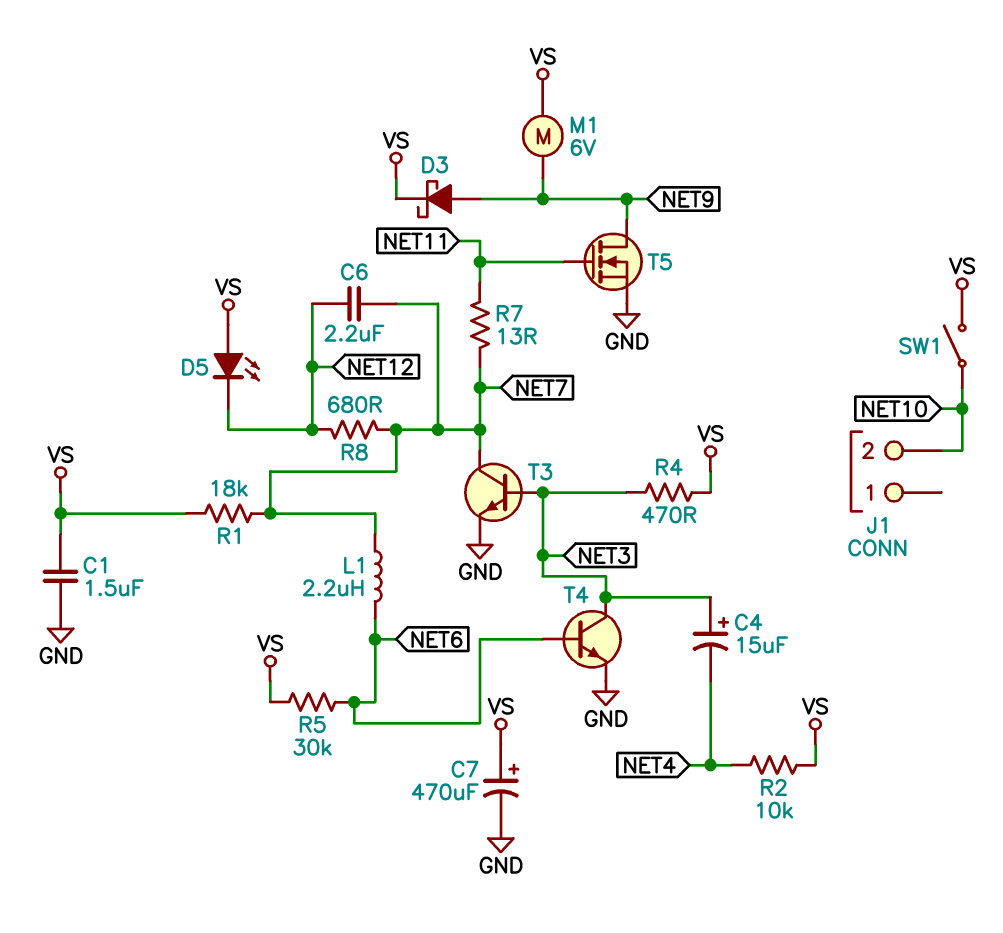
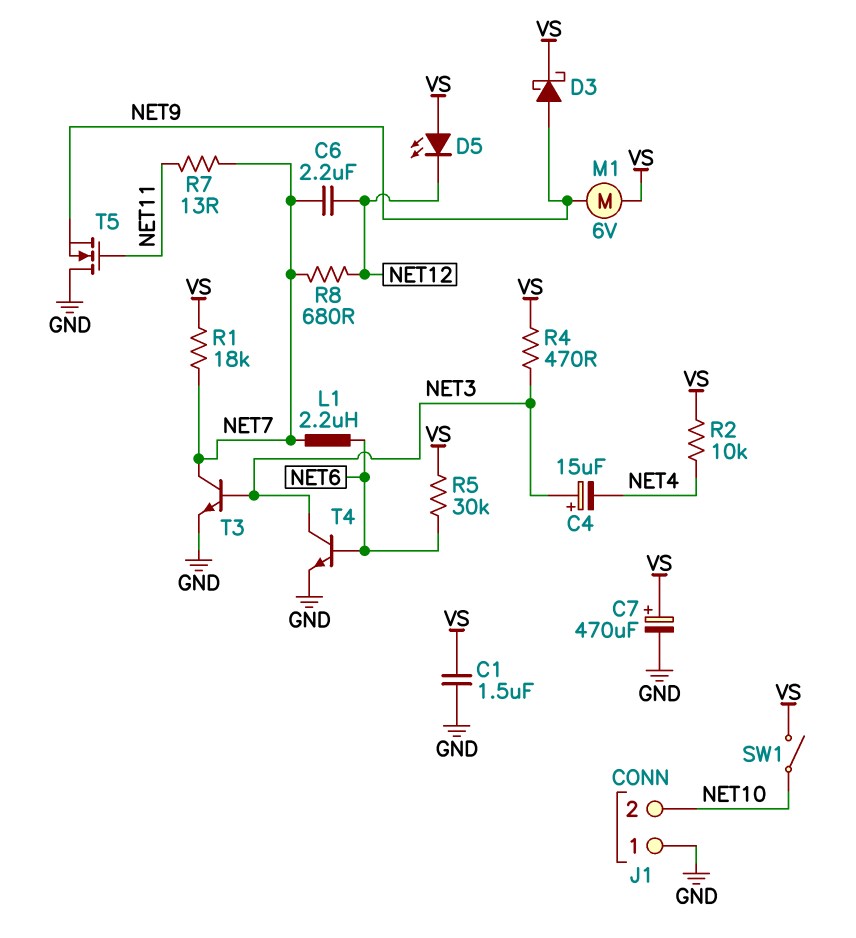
J1 pin 1: none -> GND
T5: NMOS (G NET11, D NET9, S GND) -> NMOS (G NET11, D GND, S NET9)

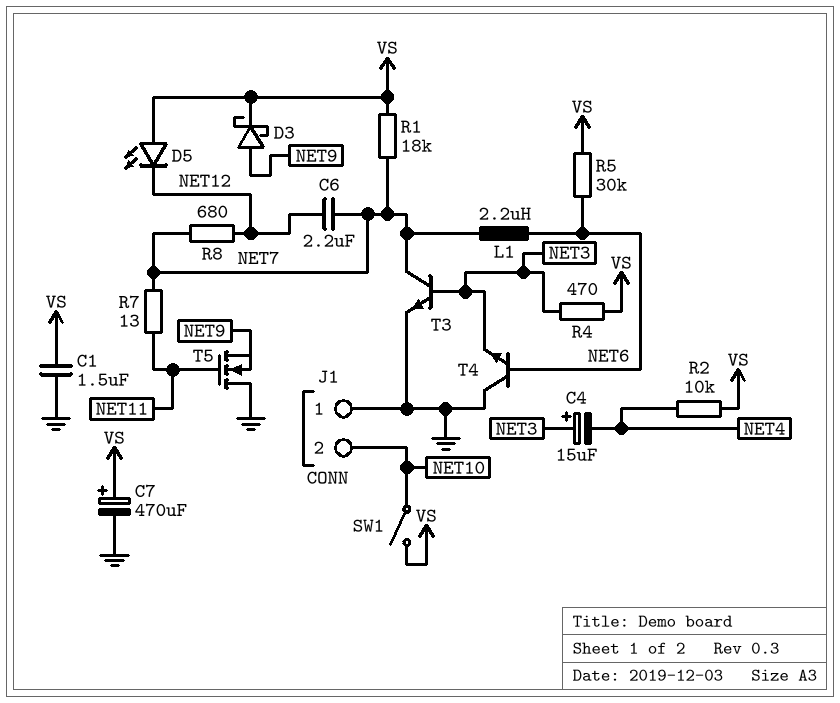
M1: motor 6V (NET9, VS) -> none
T4: NPN (B NET6, C NET3, E GND) -> NPN (B NET6, C GND, E NET3)

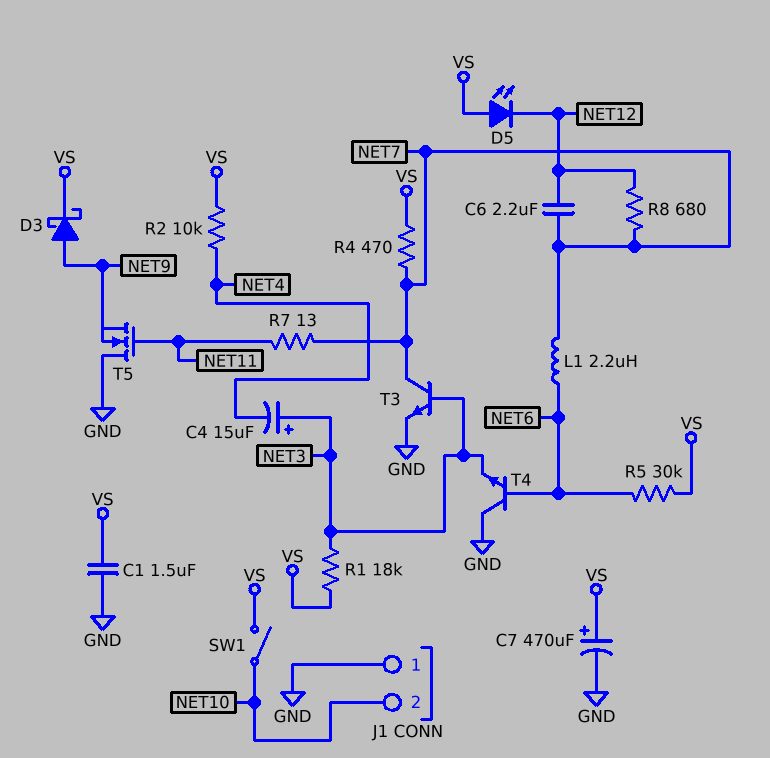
R1: 18k (NET7, VS) -> 18k (NET3, VS)
R4: 470 (NET3, VS) -> 470 (NET7, VS)

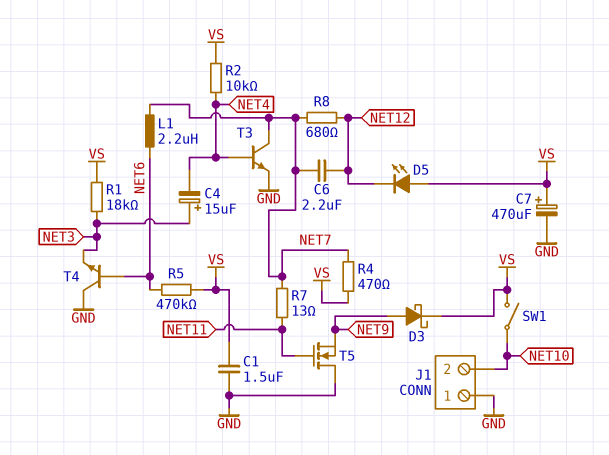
R5: 30k (NET6, VS) -> 470k (NET6, VS)
T3: NPN (B NET3, C NET7, E GND) -> NPN (B NET4, C NET7, E GND)

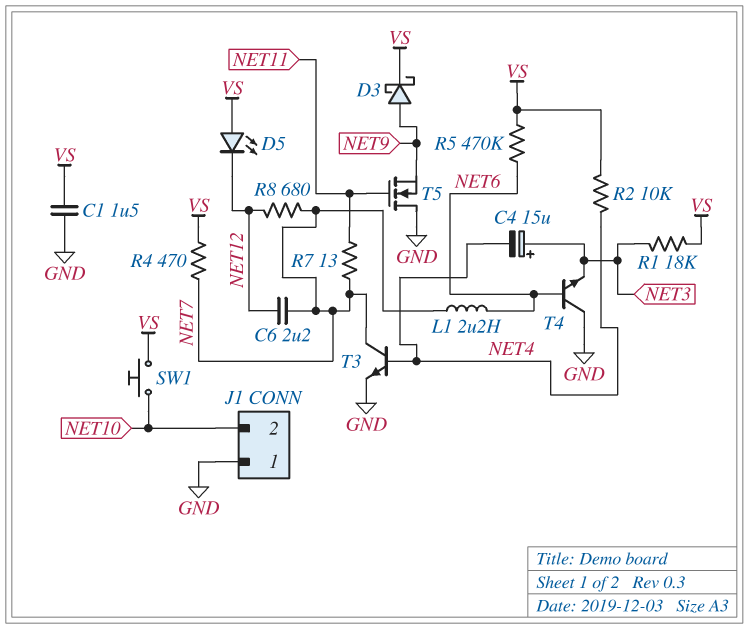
C7: 470uF (plus VS, minus GND) -> none
SW1: switch (NET10, VS) -> button (NET10, VS)

